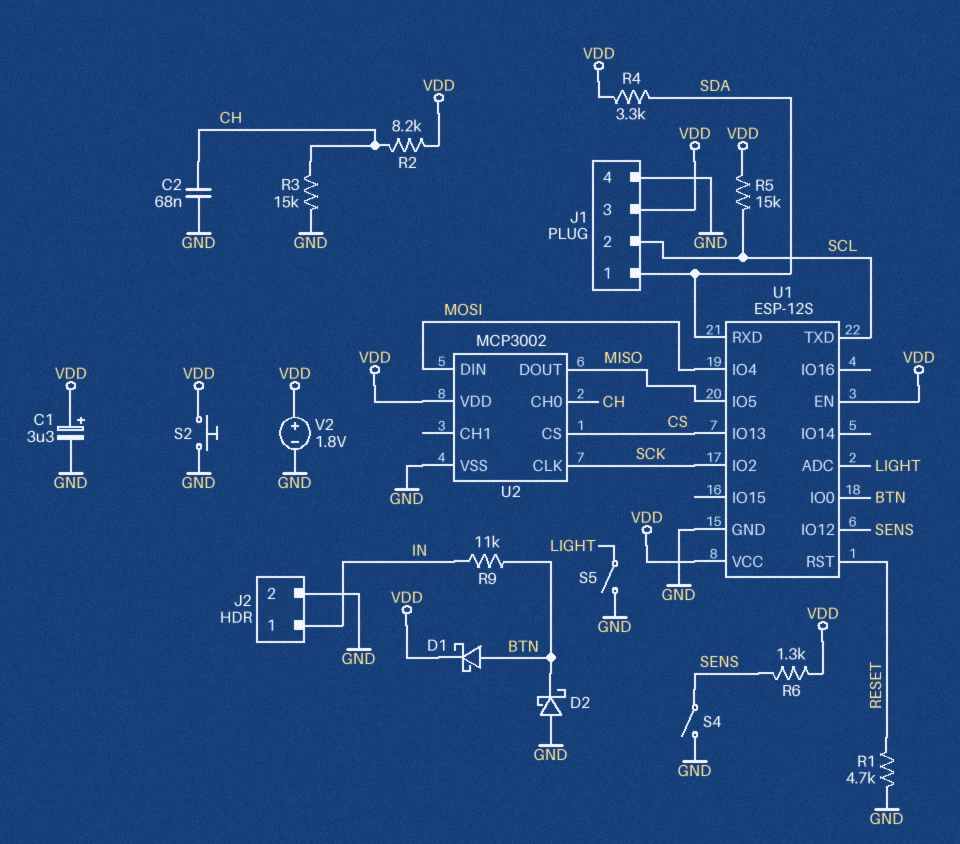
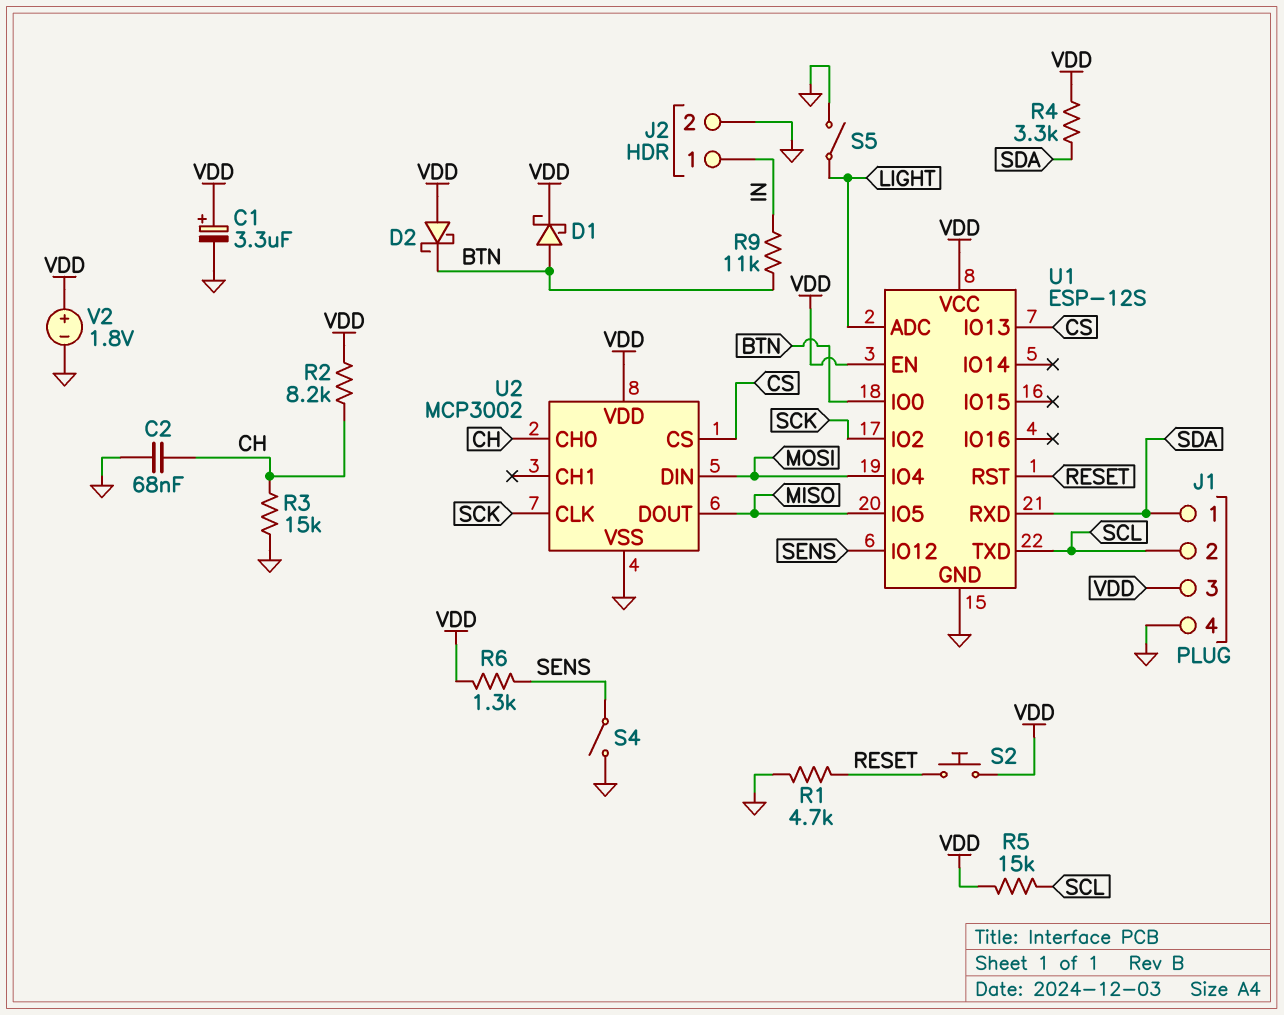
D2: schottky (A GND, K BTN) -> schottky (A VDD, K BTN)
S2: button (GND, VDD) -> button (RESET, VDD)

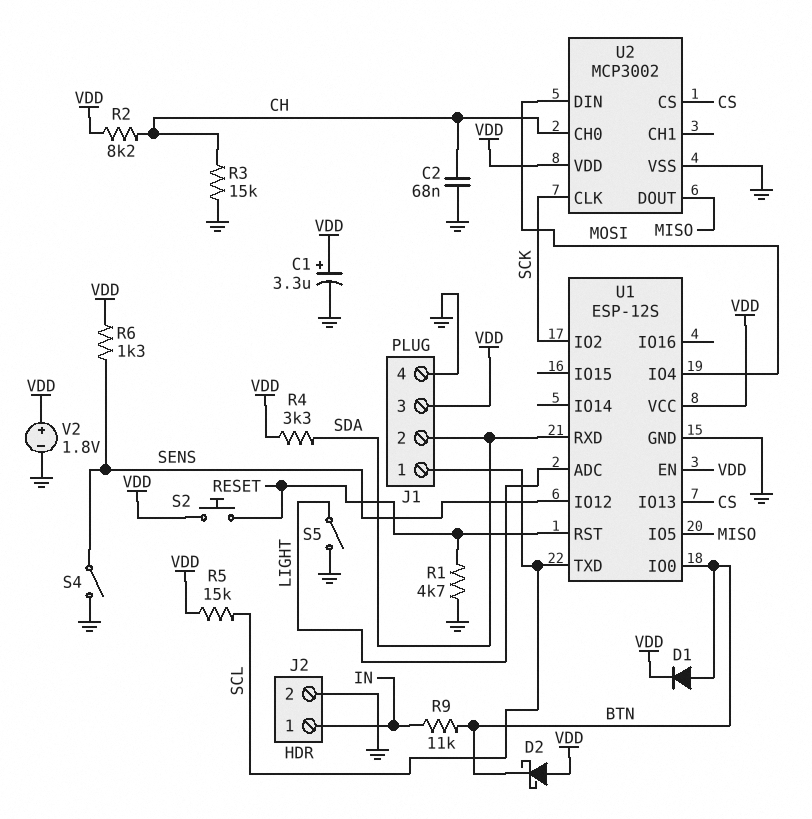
D1: schottky (A BTN, K VDD) -> diode (A BTN, K VDD)
J1 pin 1: SDA -> SCL
J1 pin 2: SCL -> SDA

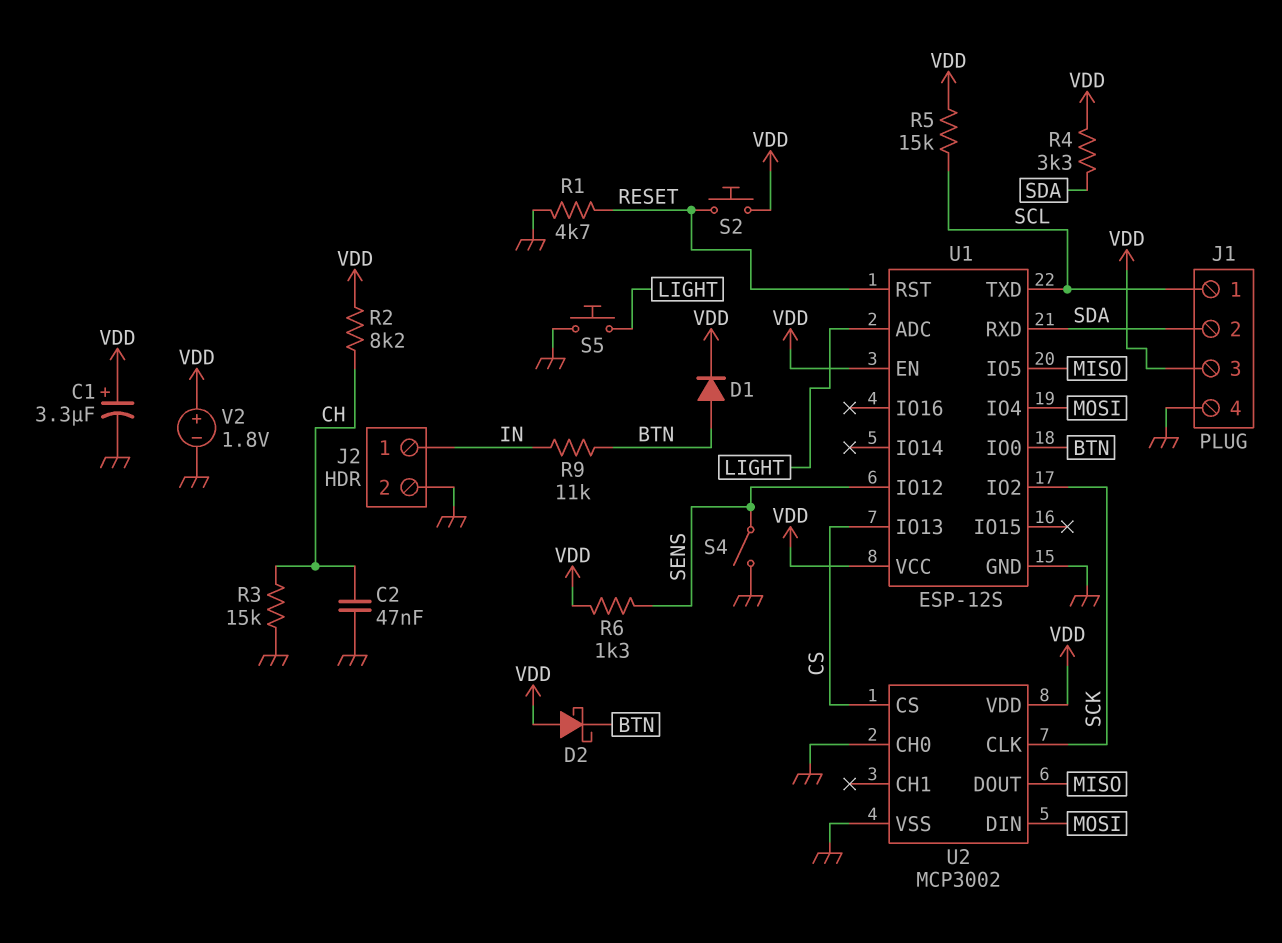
C2: 68nF (CH, GND) -> 47nF (CH, GND)
S5: switch (GND, LIGHT) -> button (GND, LIGHT)
U2 pin CH0: CH -> GND

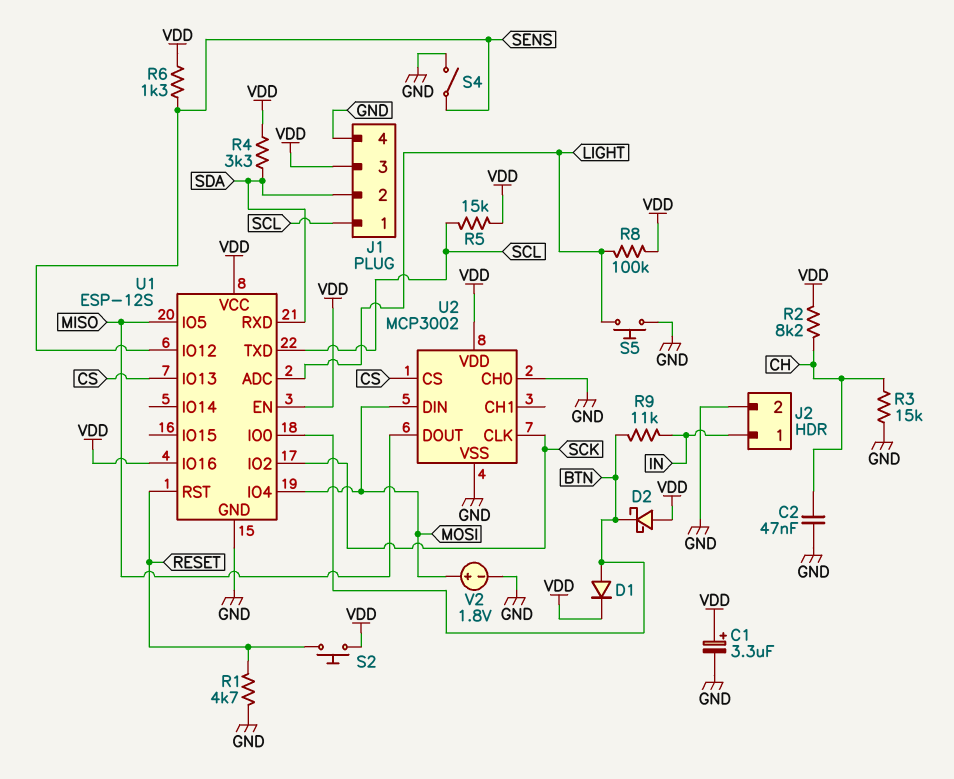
R8: none -> 100k (LIGHT, VDD)
U1 pin IO16: none -> VDD
V2: 1.8V (plus VDD, minus GND) -> 1.8V (plus MOSI, minus GND)

